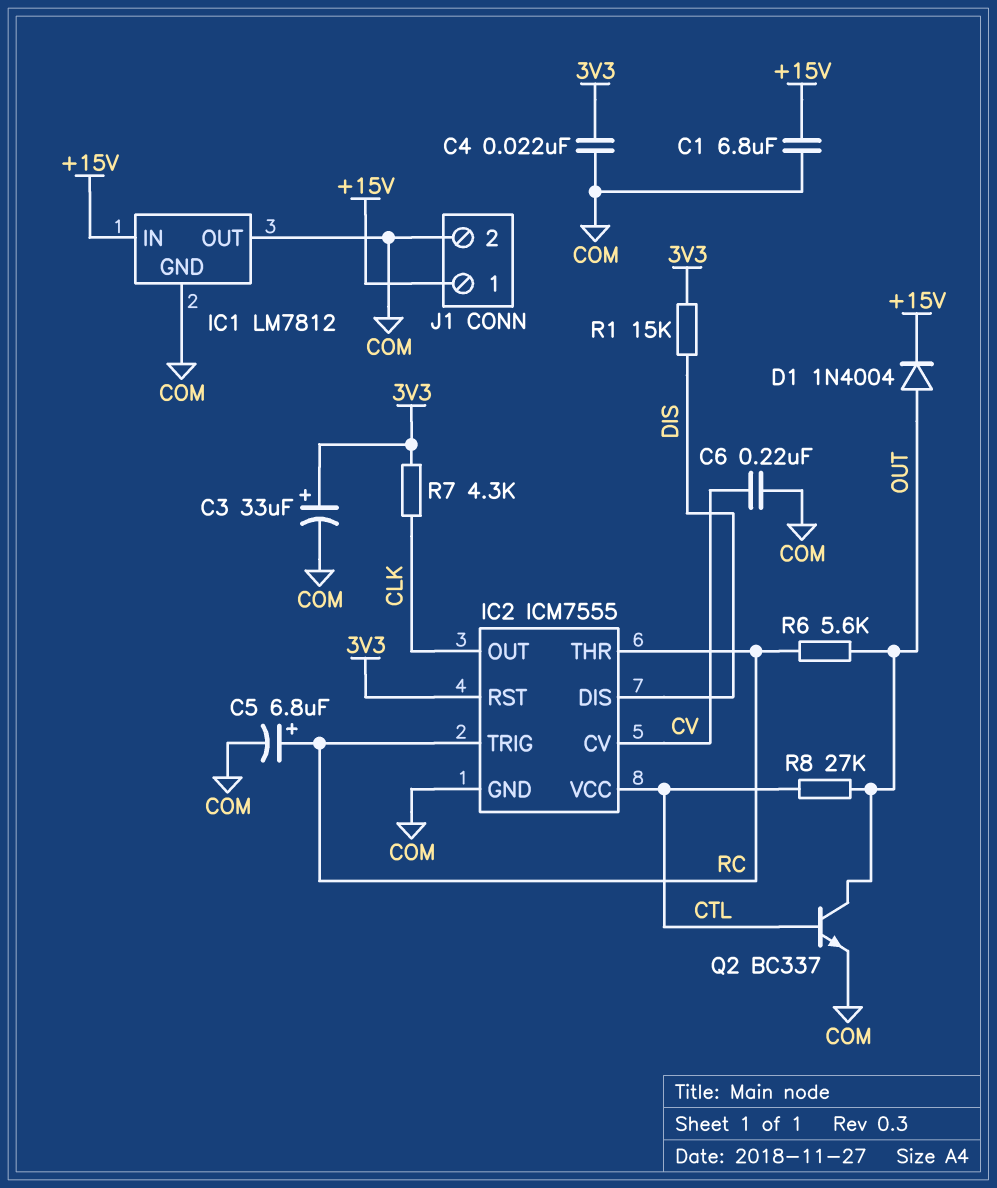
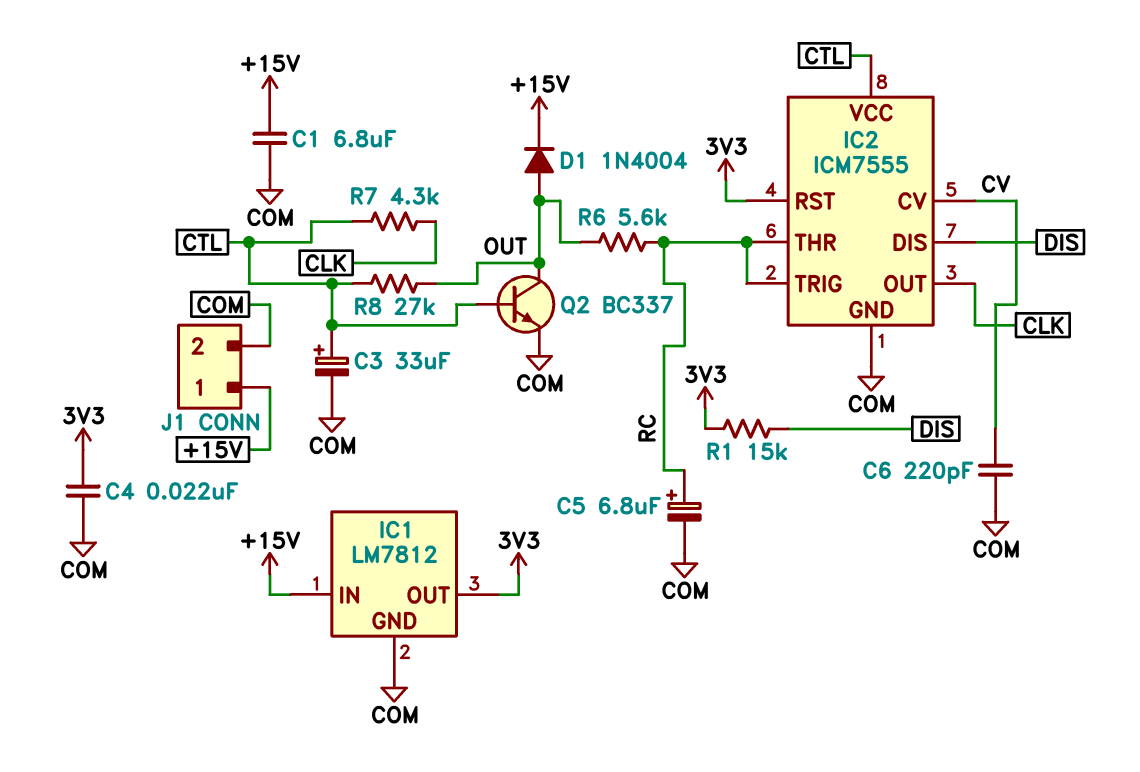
C3: 33uF (plus 3V3, minus COM) -> 33uF (plus CTL, minus COM)
C6: 220nF (COM, CV) -> 220pF (COM, CV)
IC1 pin OUT: COM -> 3V3
R7: 4.3k (3V3, CLK) -> 4.3k (CLK, CTL)

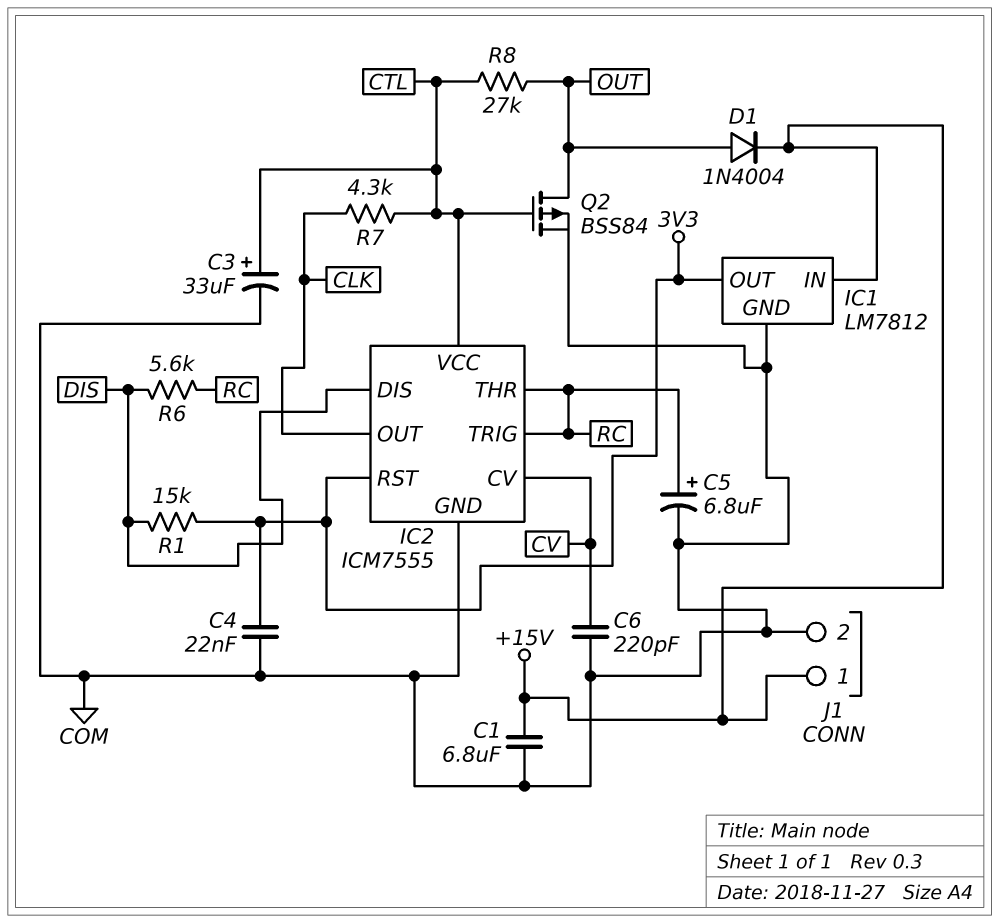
Q2: NPN BC337 (B CTL, C OUT, E COM) -> PMOS BSS84 (G CTL, D OUT, S COM)
R6: 5.6k (OUT, RC) -> 5.6k (DIS, RC)

